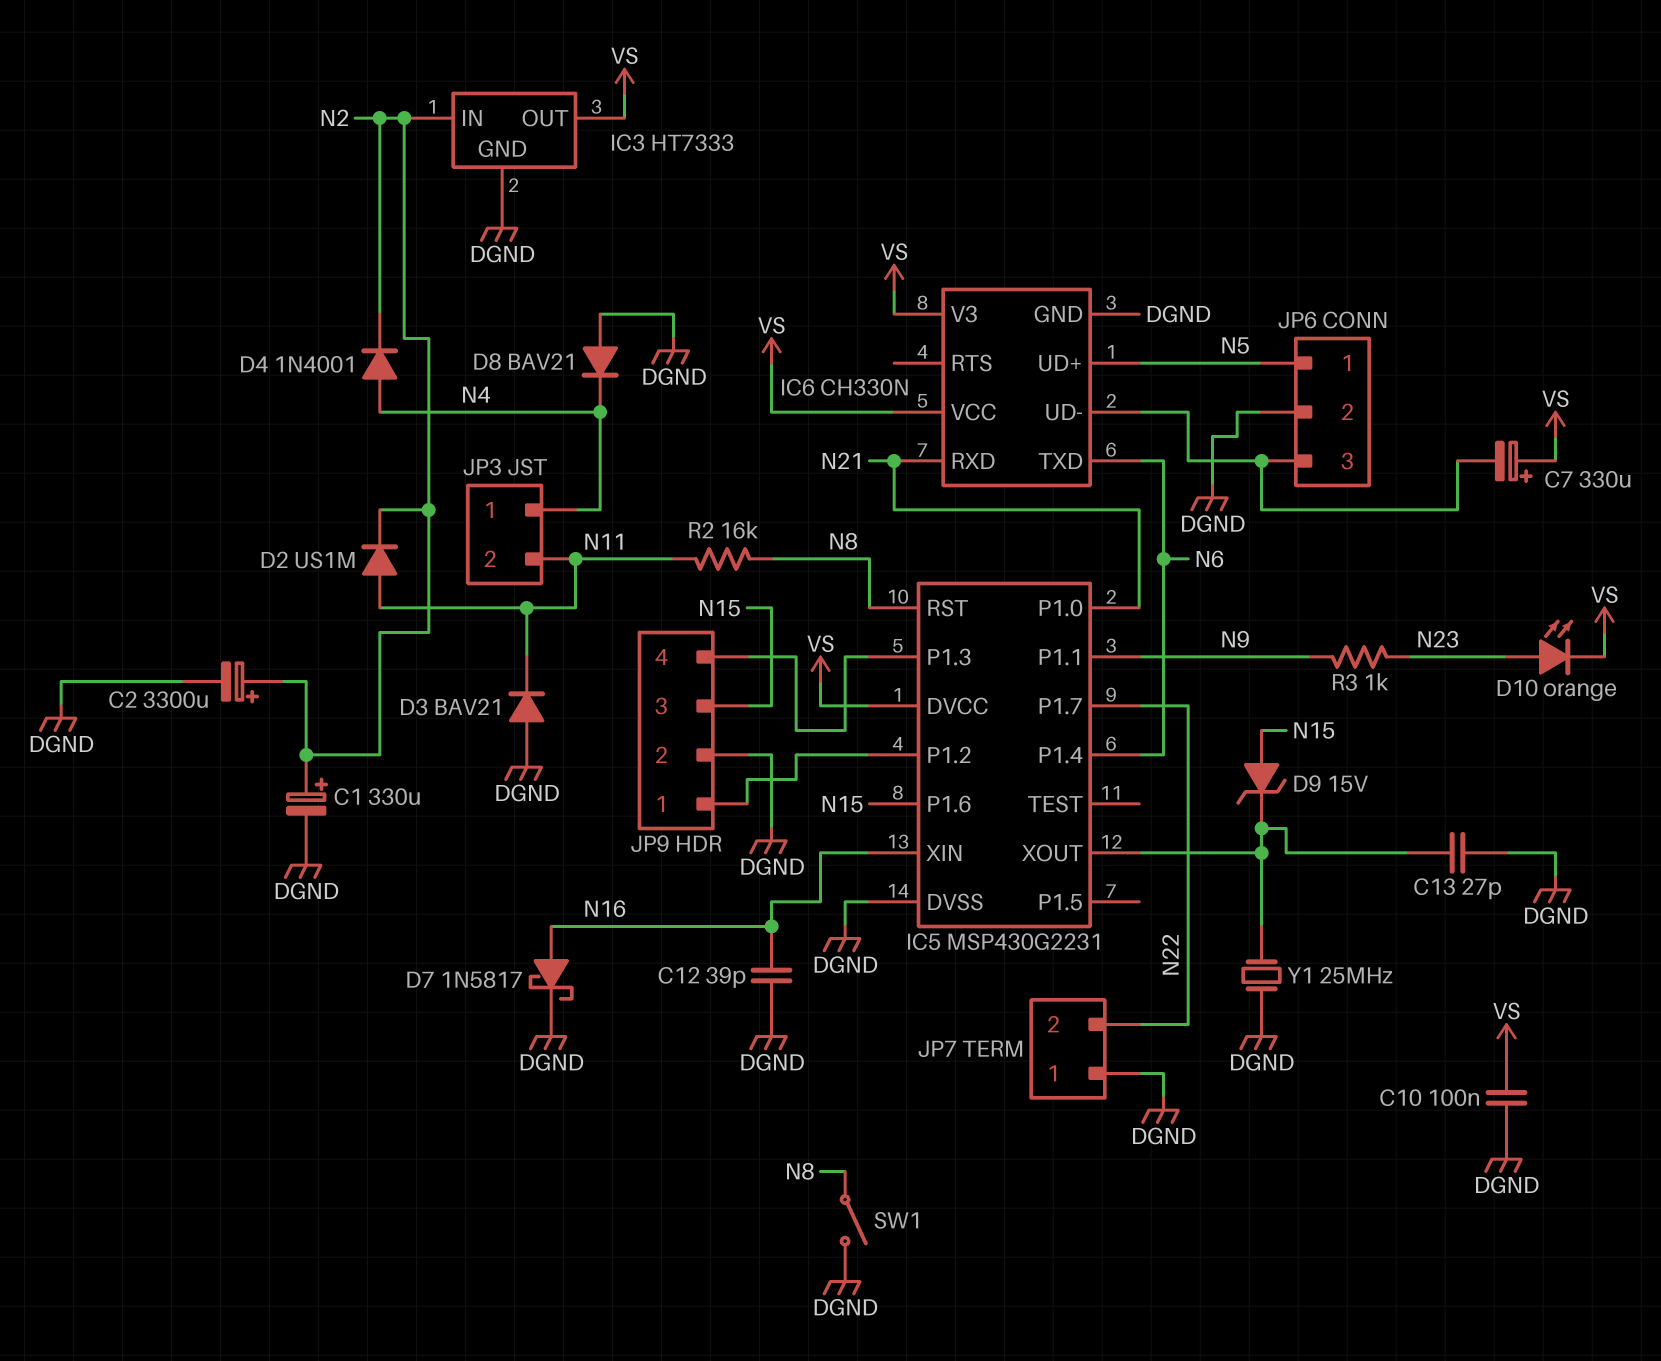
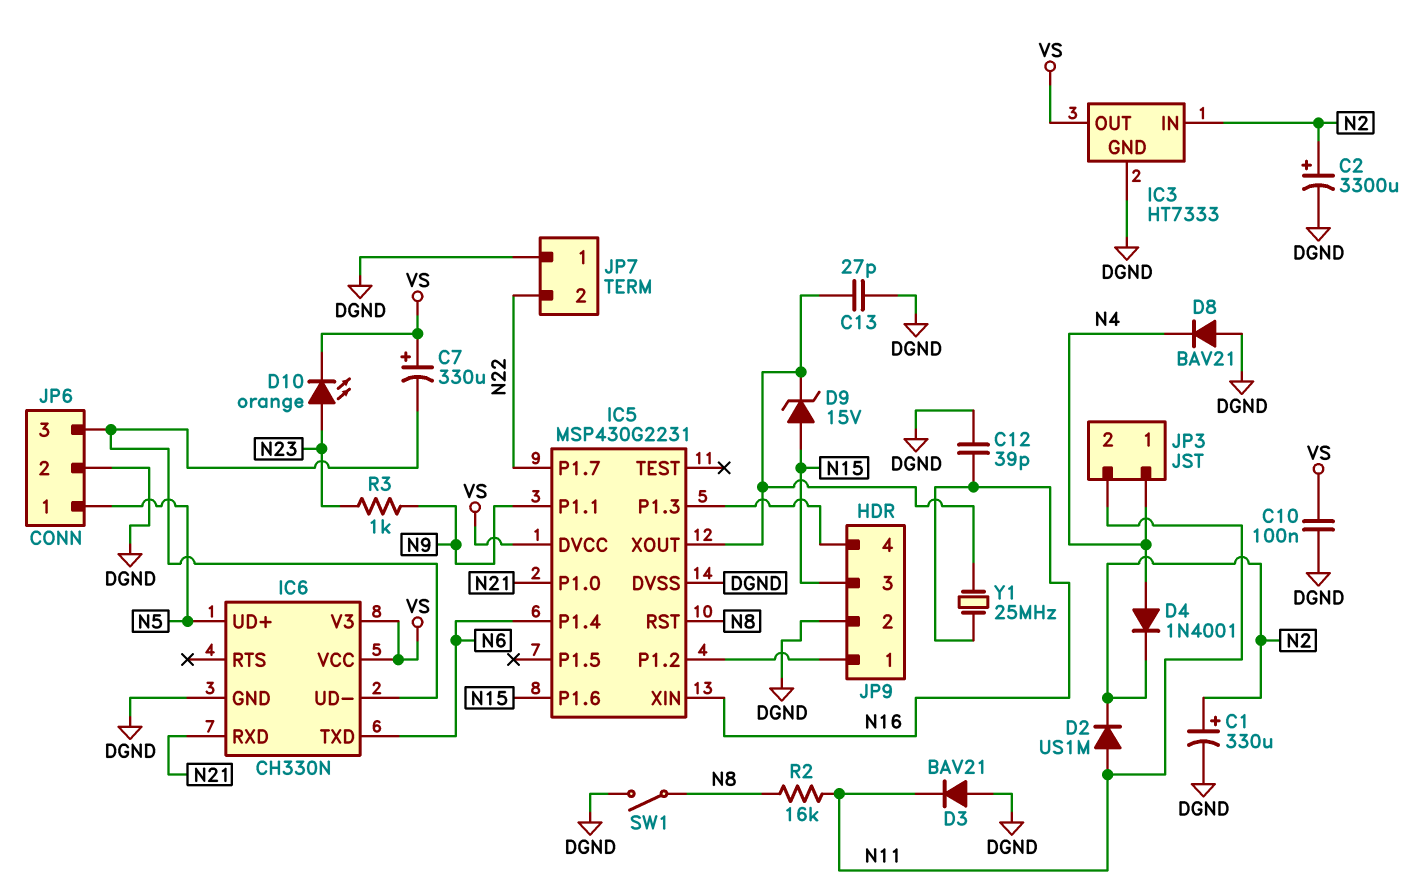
D7: schottky 1N5817 (A N16, K DGND) -> none
Y1: 25MHz (DGND, IC5/XOUT) -> 25MHz (IC5/XOUT, N16)

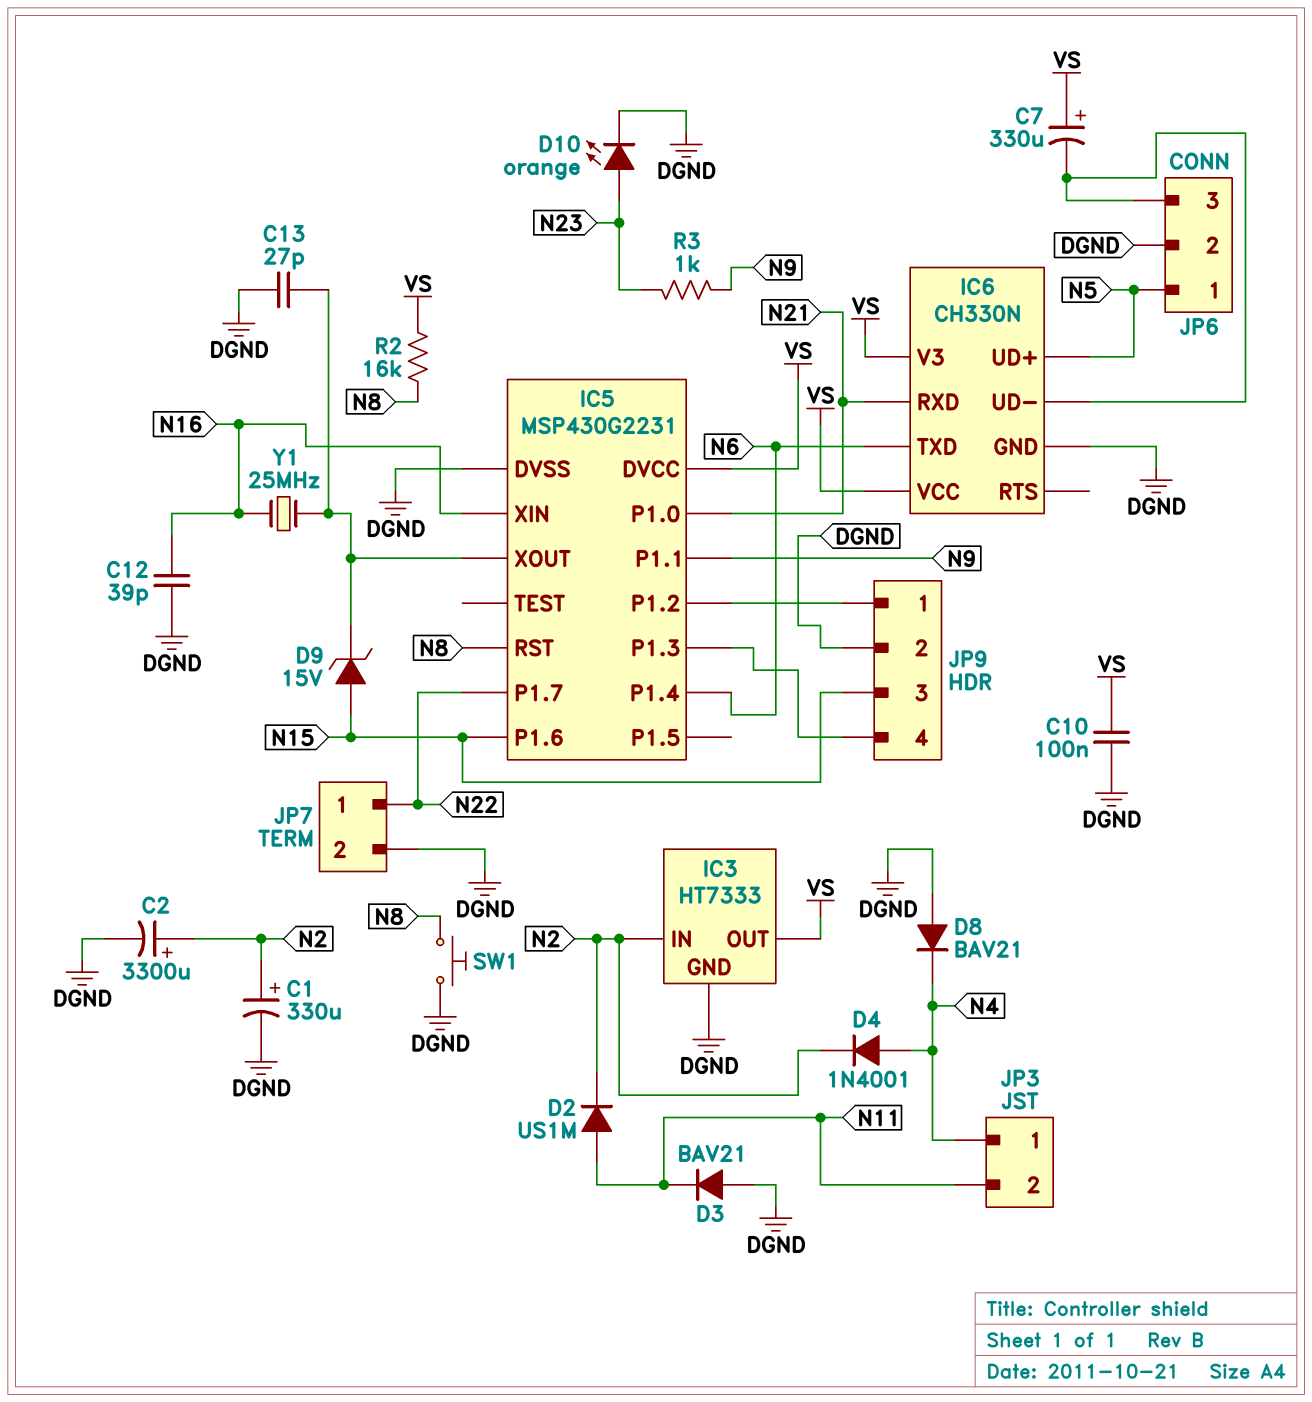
D10: LED orange (A N23, K VS) -> LED orange (A N23, K DGND)
JP7 pin 1: DGND -> N22
JP7 pin 2: N22 -> DGND
R2: 16k (N8, N11) -> 16k (N8, VS)
SW1: switch (DGND, N8) -> button (DGND, N8)

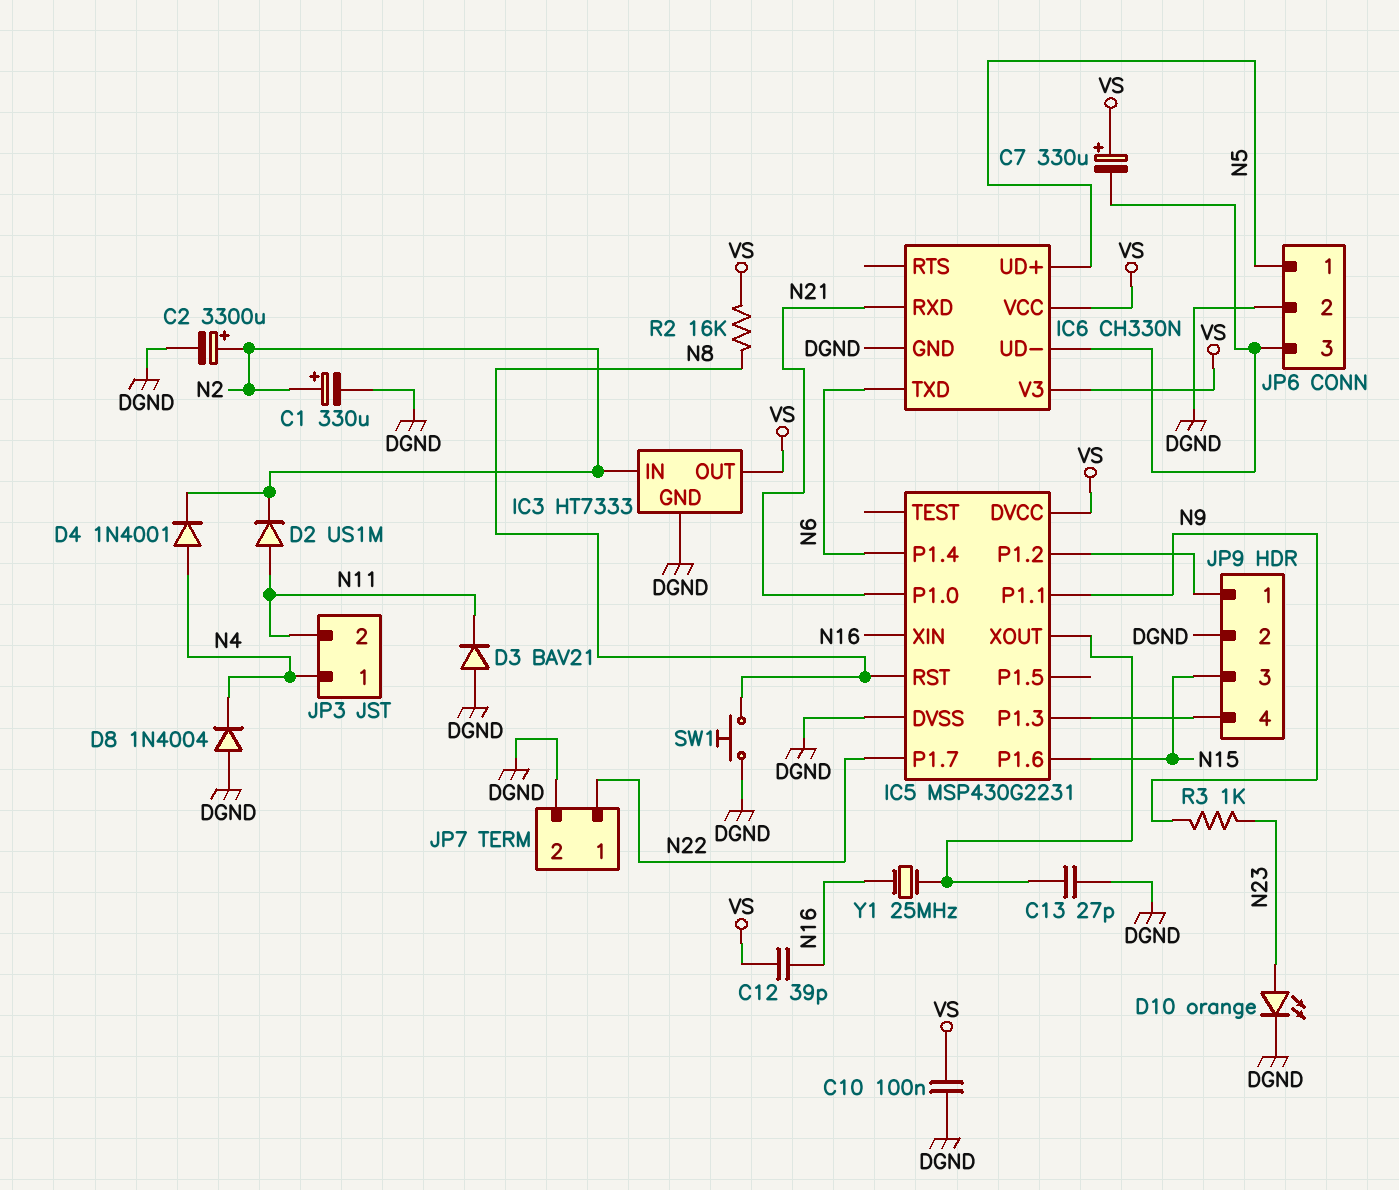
C12: 39pF (DGND, N16) -> 39pF (N16, VS)
D8: diode BAV21 (A DGND, K N4) -> diode 1N4004 (A DGND, K N4)
D9: zener 15V (A N15, K IC5/XOUT) -> none

